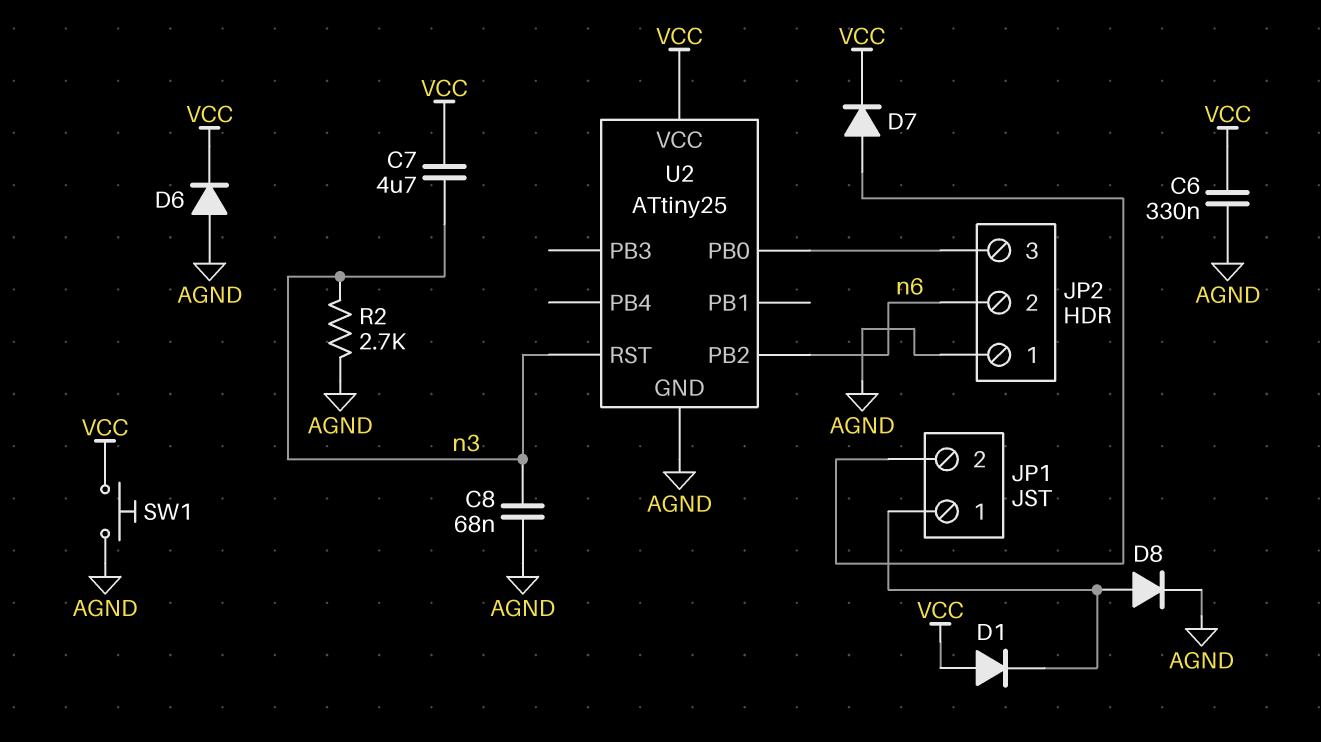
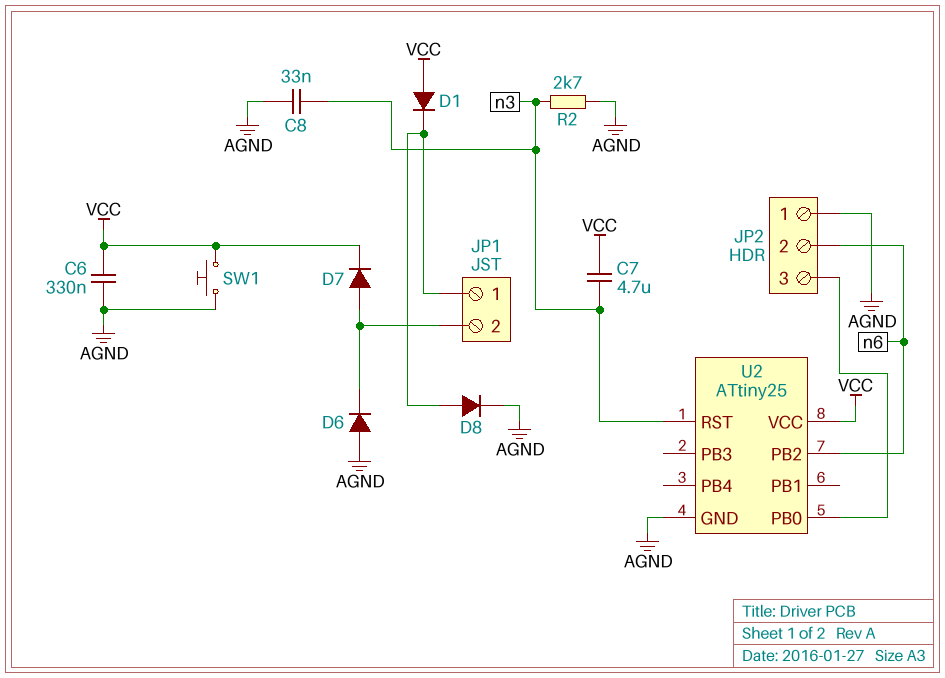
C8: 68nF (AGND, n3) -> 33nF (AGND, n3)
D6: diode (A AGND, K VCC) -> diode (A AGND, K JP1/2)

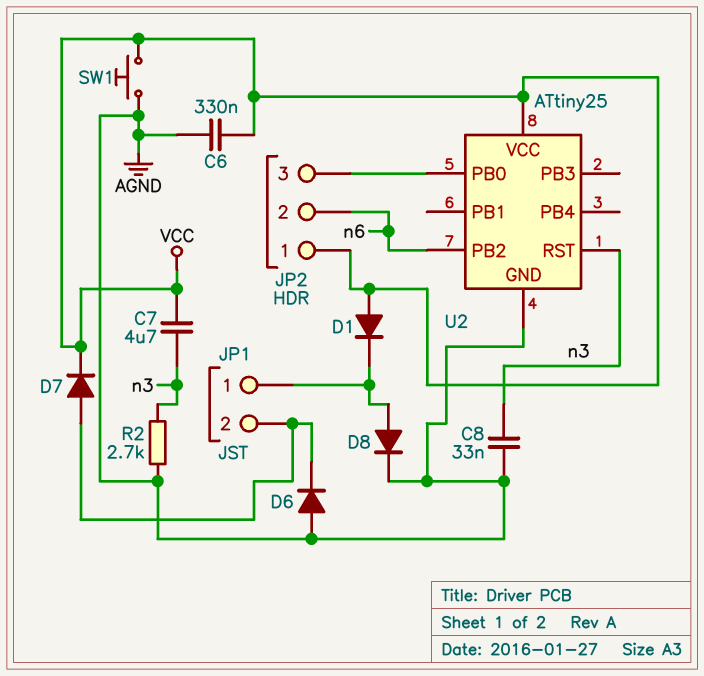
JP2 pin 1: AGND -> VCC

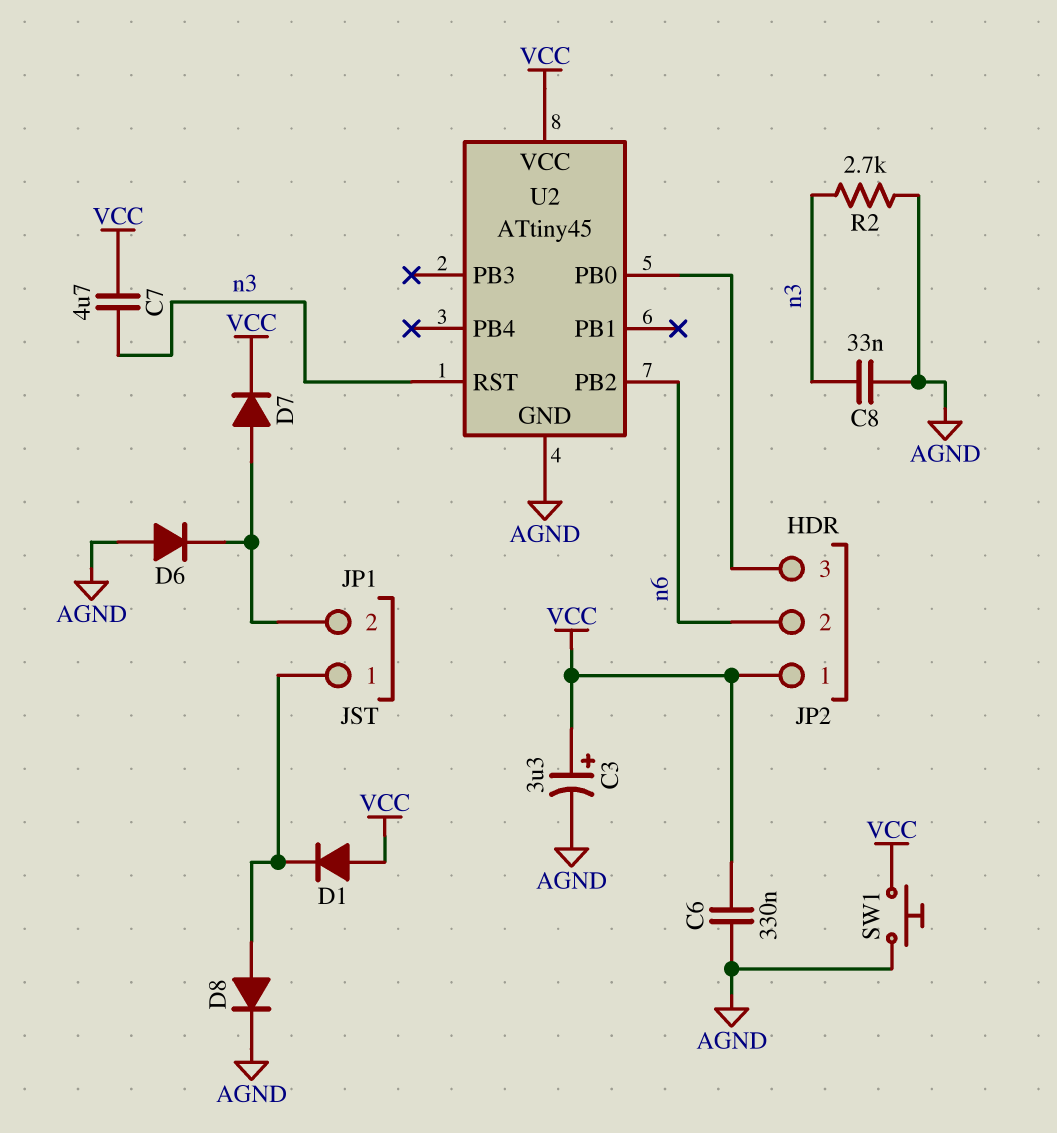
C3: none -> 3.3uF (plus VCC, minus AGND)
U2: ATtiny25 -> ATtiny45

